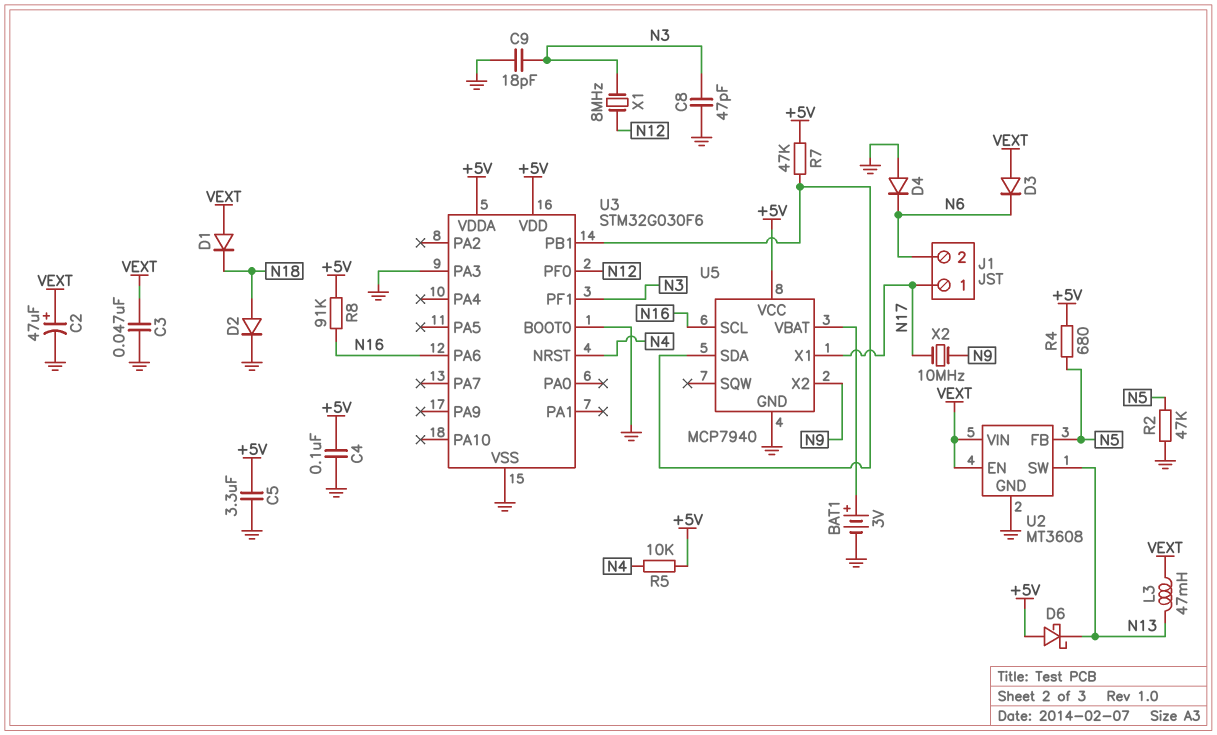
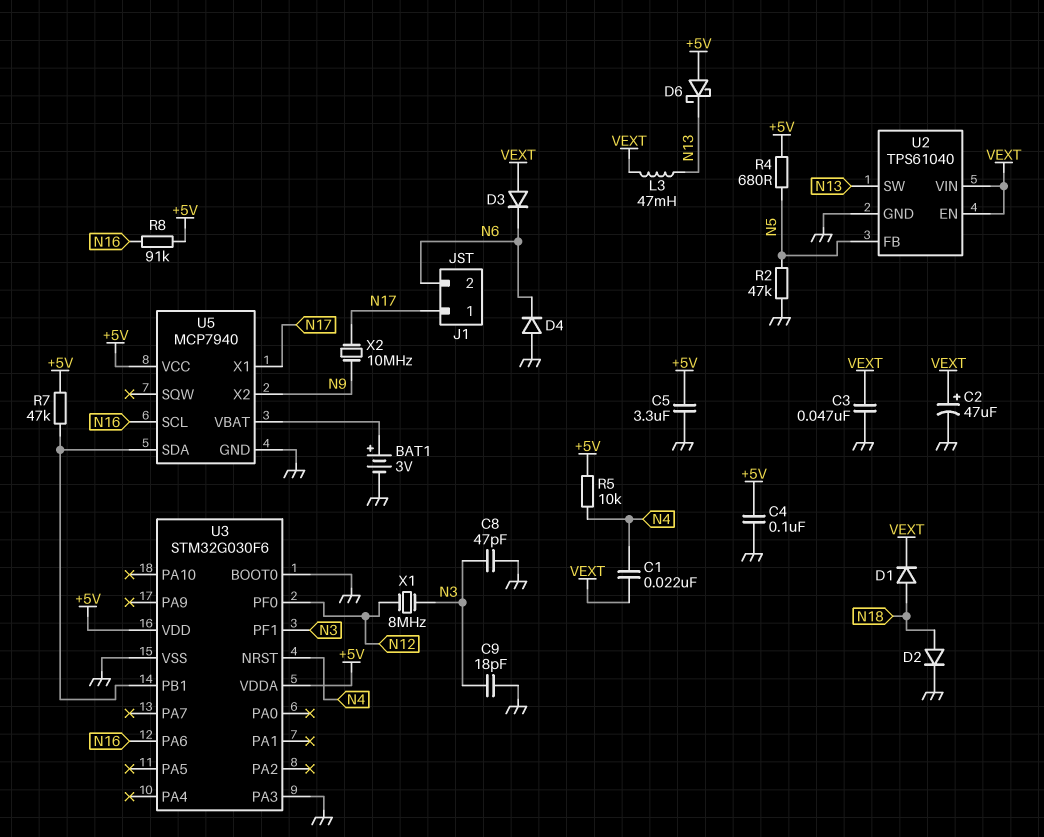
C1: none -> 22nF (N4, VEXT)
D1: diode (A VEXT, K N18) -> diode (A N18, K VEXT)
U2: MT3608 -> TPS61040

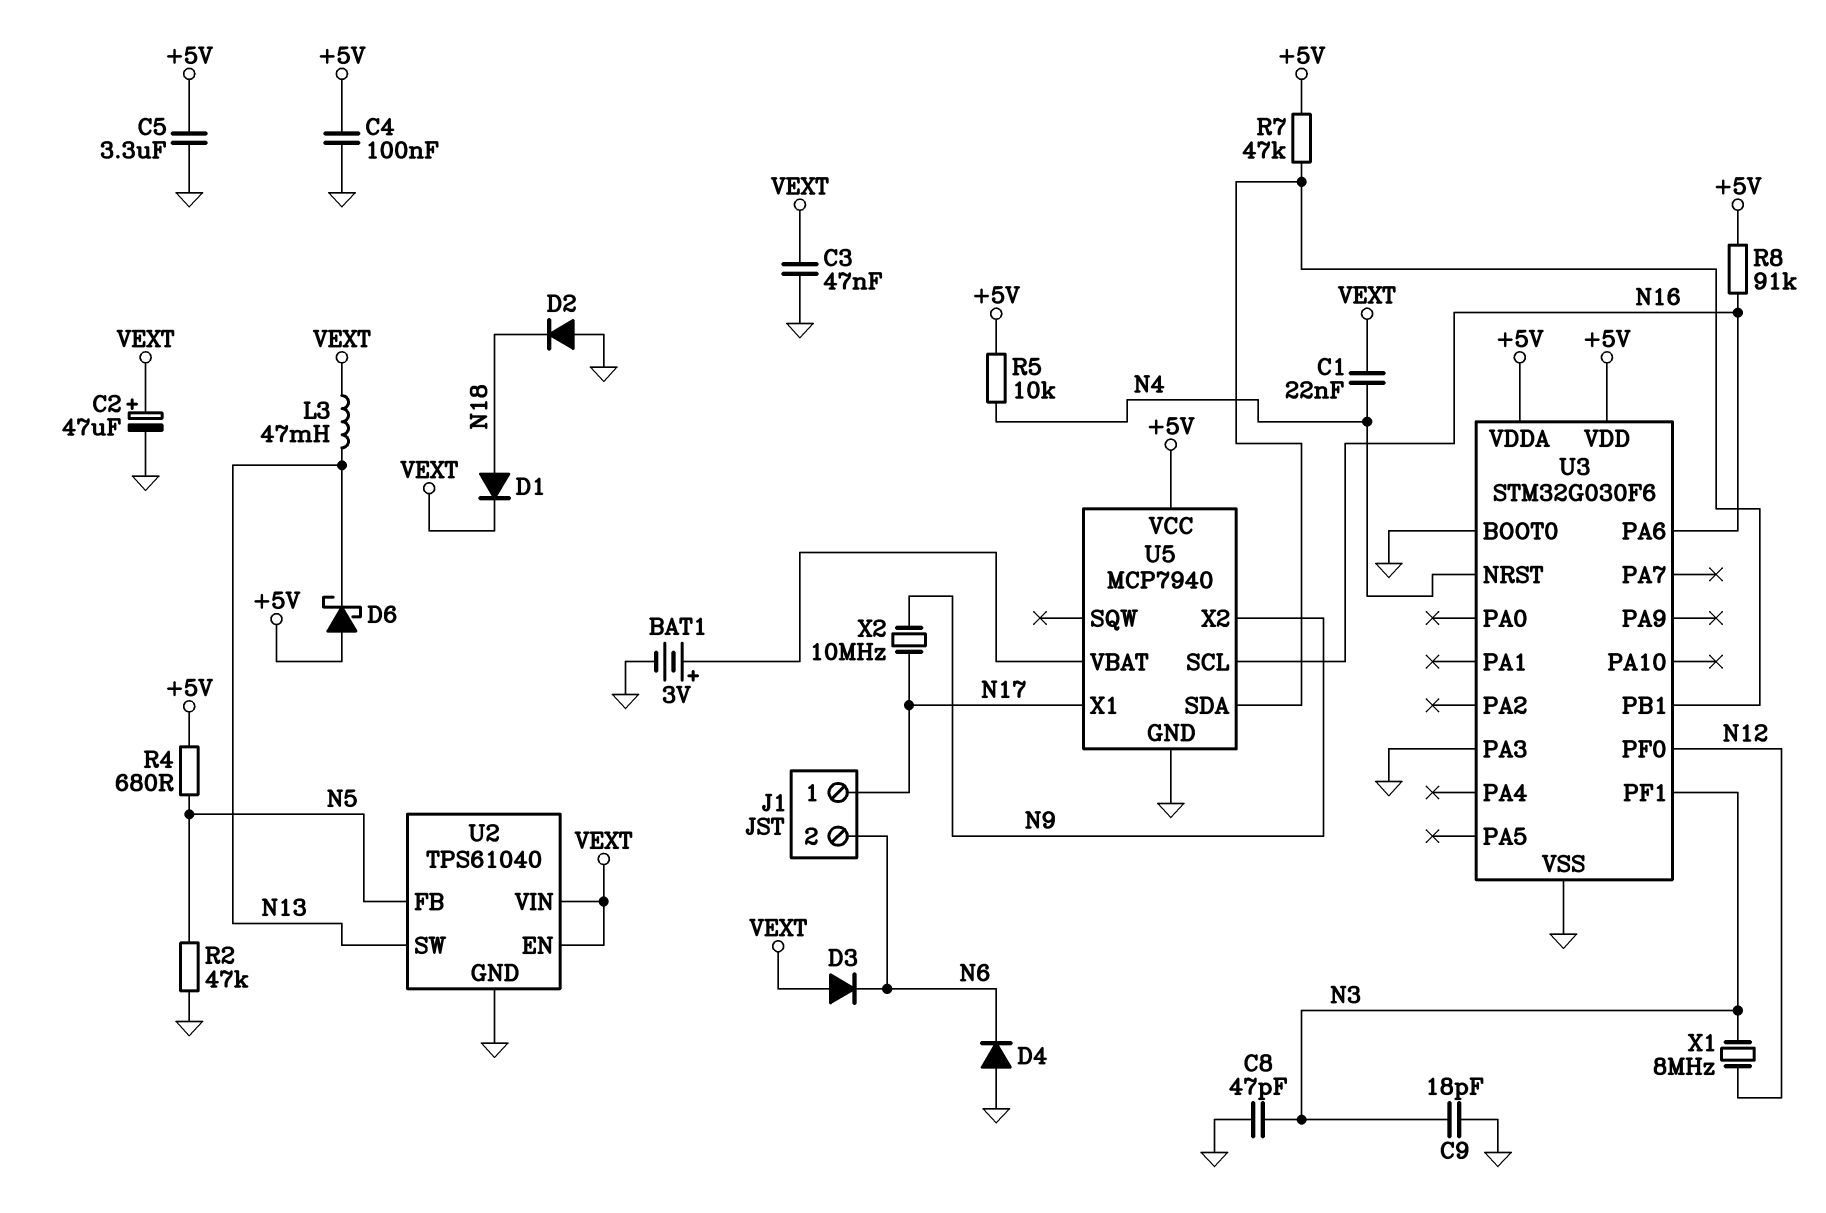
D2: diode (A N18, K GND) -> diode (A GND, K N18)

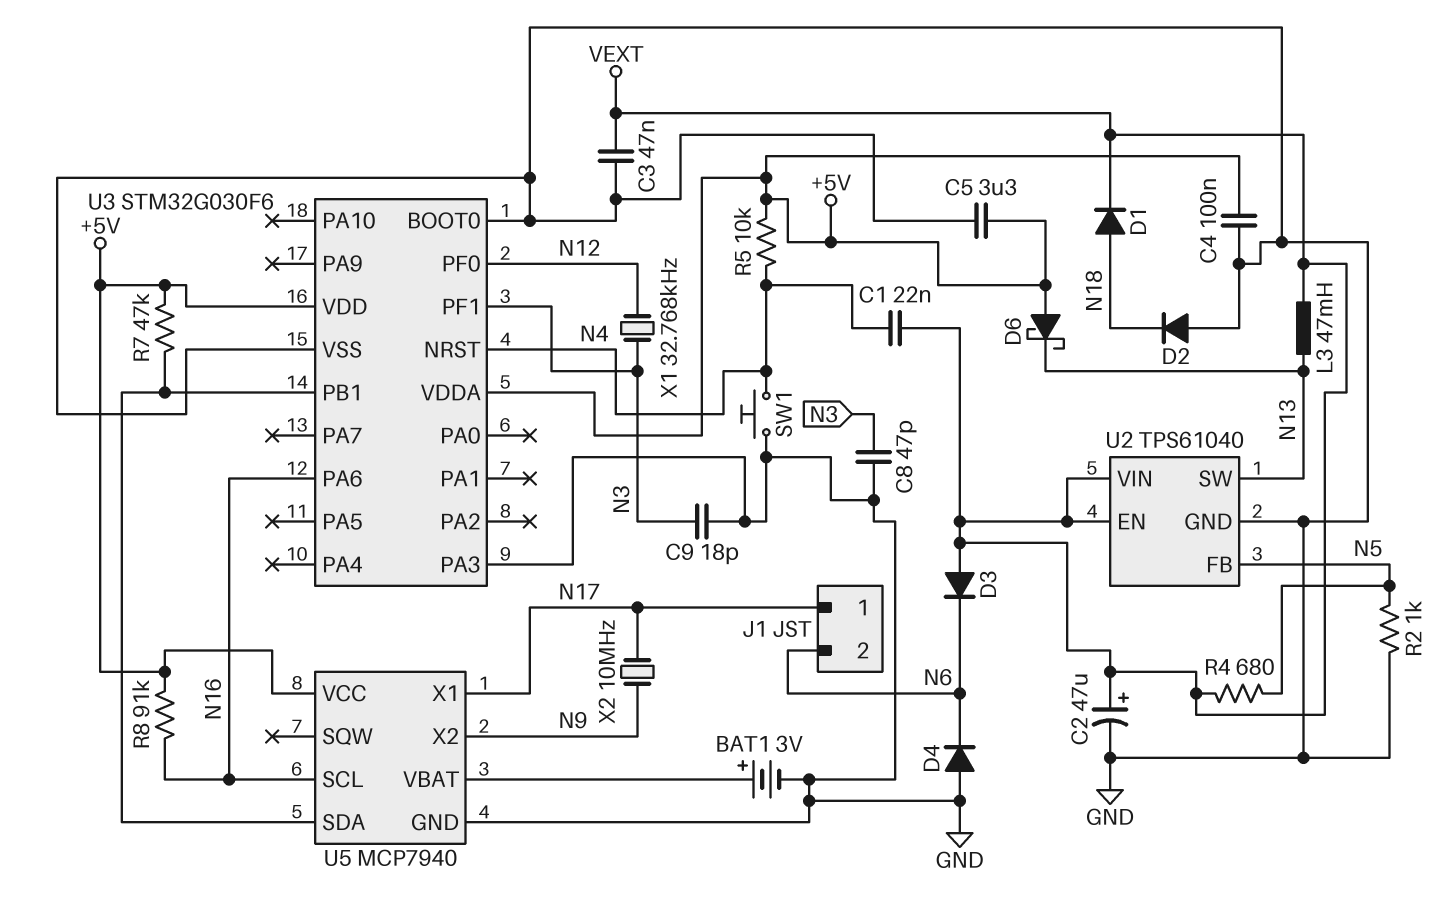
R2: 47k (GND, N5) -> 1k (GND, N5)
R4: 680 (+5V, N5) -> 680 (N5, VEXT)
SW1: none -> button (GND, N4)
X1: 8MHz (N3, N12) -> 32.768kHz (N3, N12)

